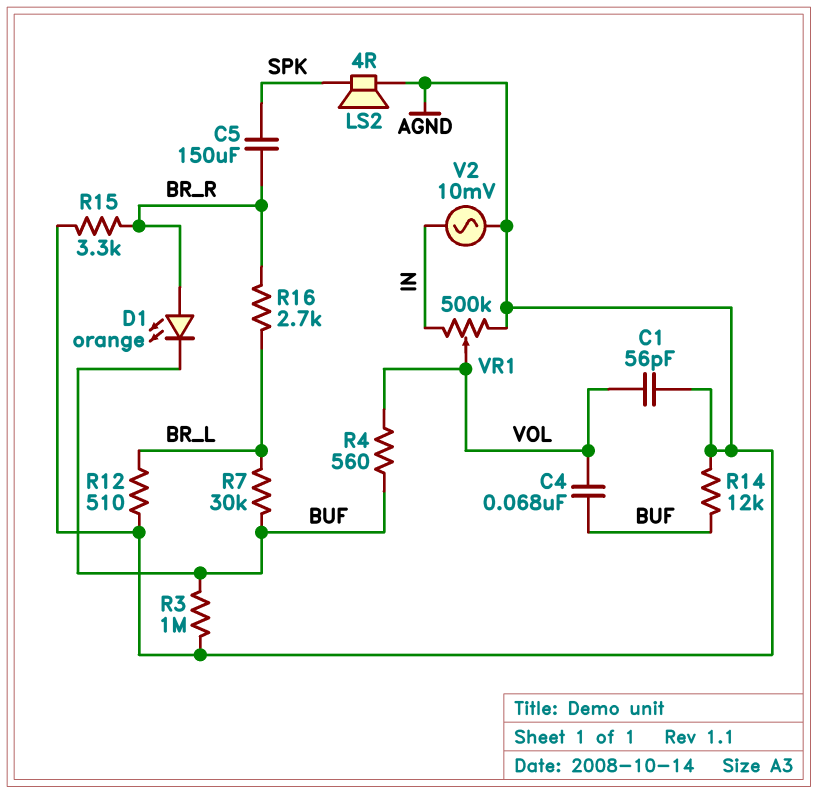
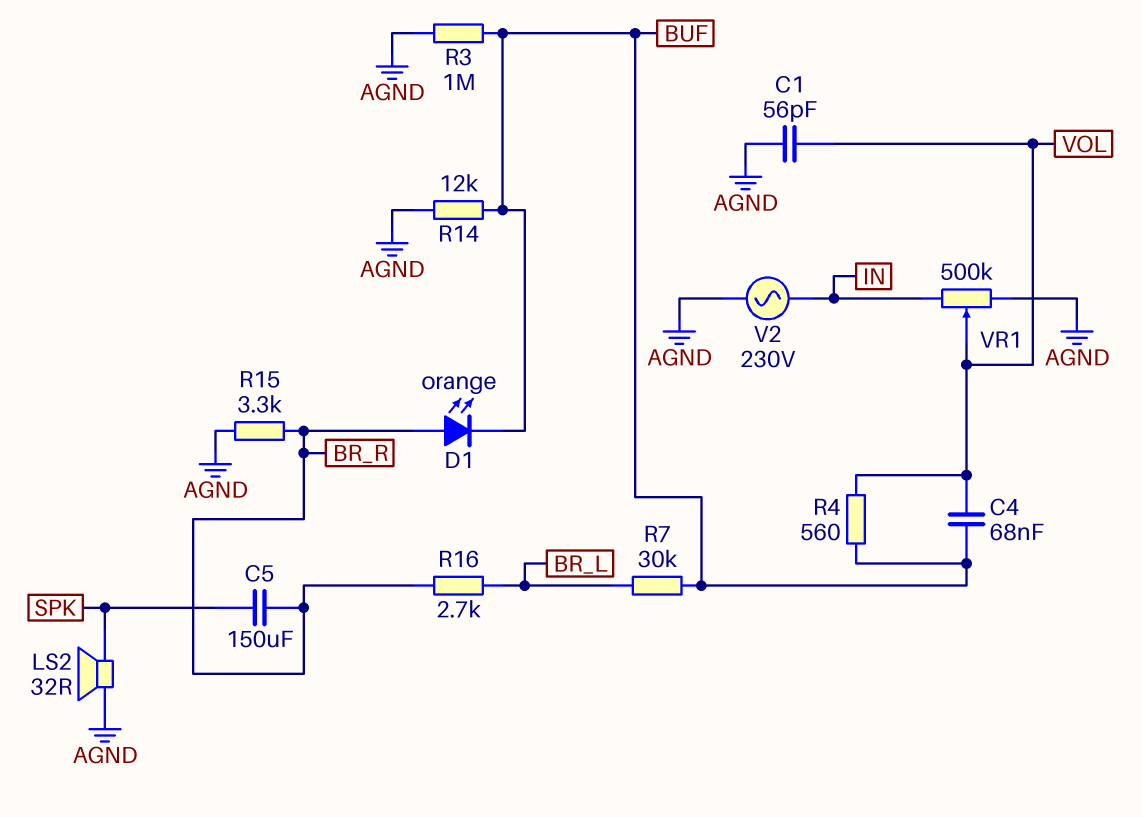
LS2: speaker 4R (AGND, SPK) -> speaker 32R (AGND, SPK)
R12: 510 (AGND, BR_L) -> none
V2: AC 10mV (AGND, IN) -> AC 230V (AGND, IN)

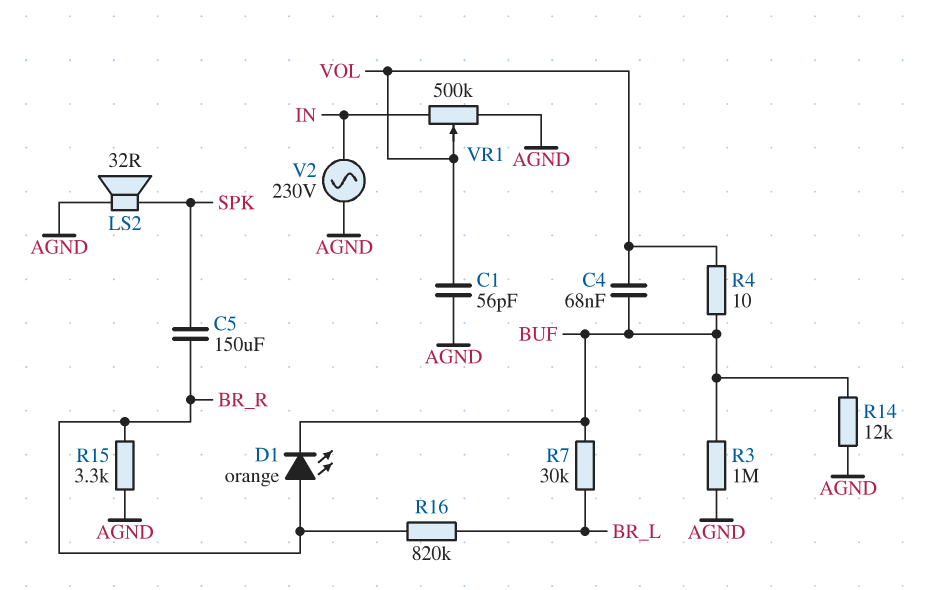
R4: 560 (BUF, VOL) -> 10 (BUF, VOL)
R16: 2.7k (BR_L, BR_R) -> 820k (BR_L, BR_R)

